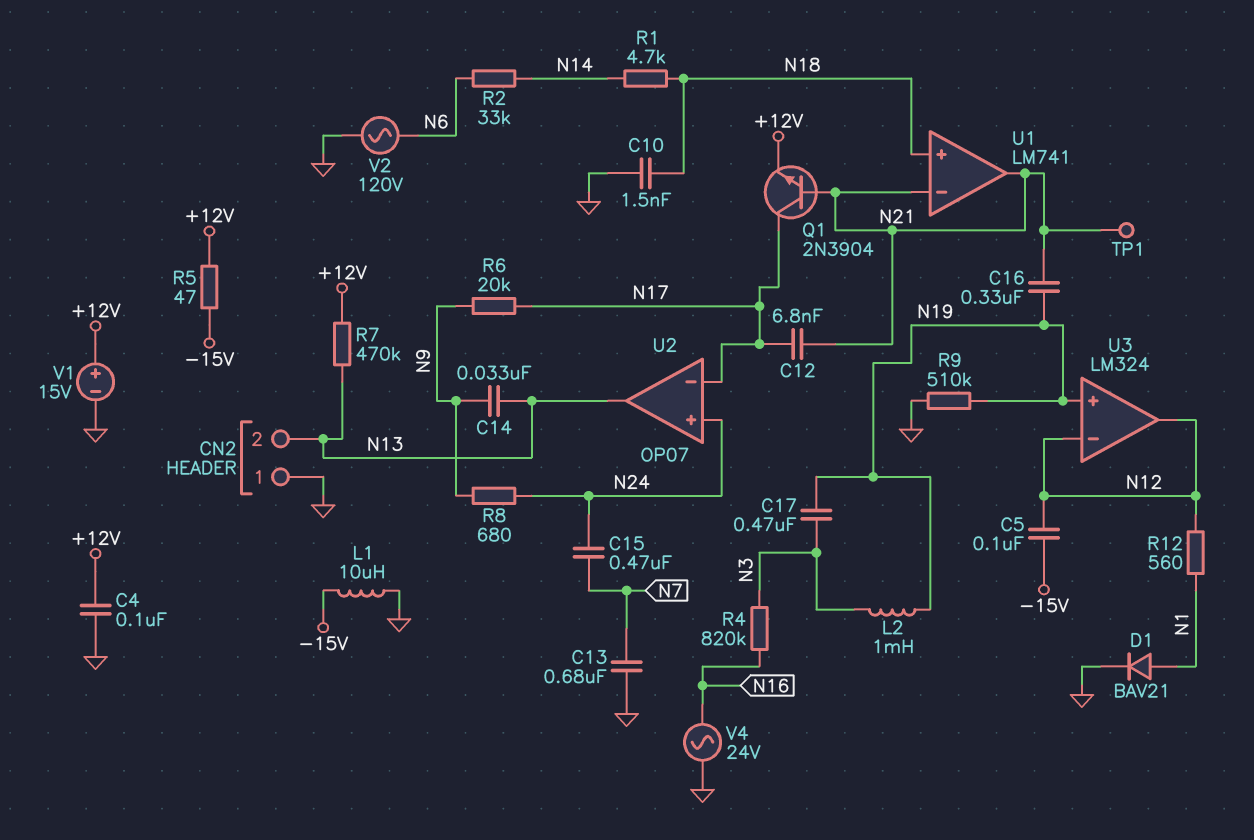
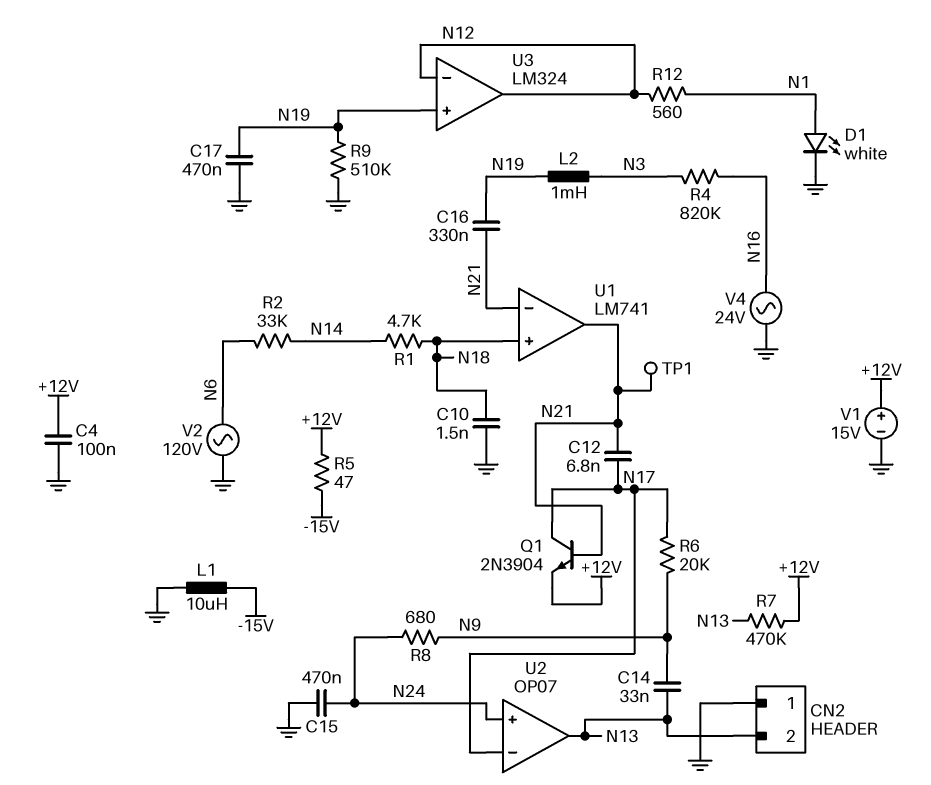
C5: 100nF (-15V, N12) -> none
C13: 680nF (GND, N7) -> none
C15: 470nF (N7, N24) -> 470nF (GND, N24)
C17: 470nF (N3, N19) -> 470nF (GND, N19)
D1: diode BAV21 (A N1, K GND) -> LED white (A N1, K GND)

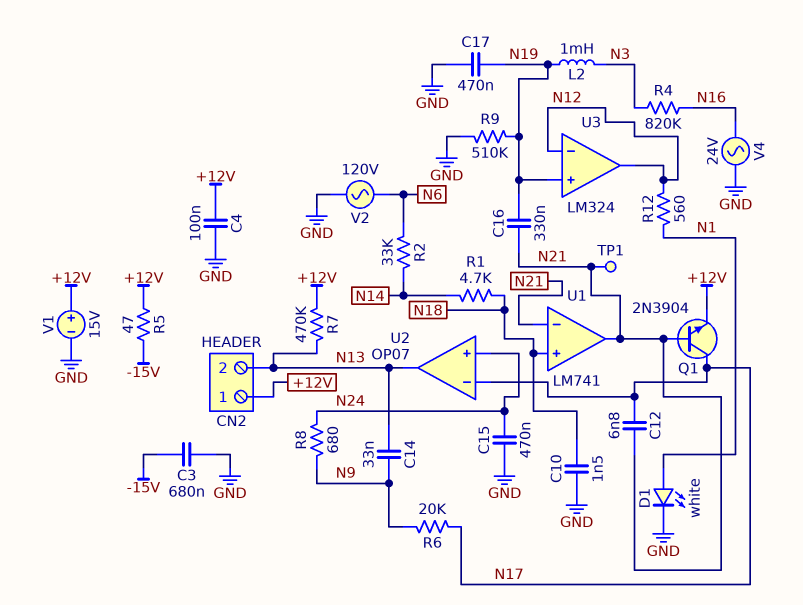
C3: none -> 680nF (-15V, GND)
CN2 pin 1: GND -> +12V
L1: 10uH (-15V, GND) -> none

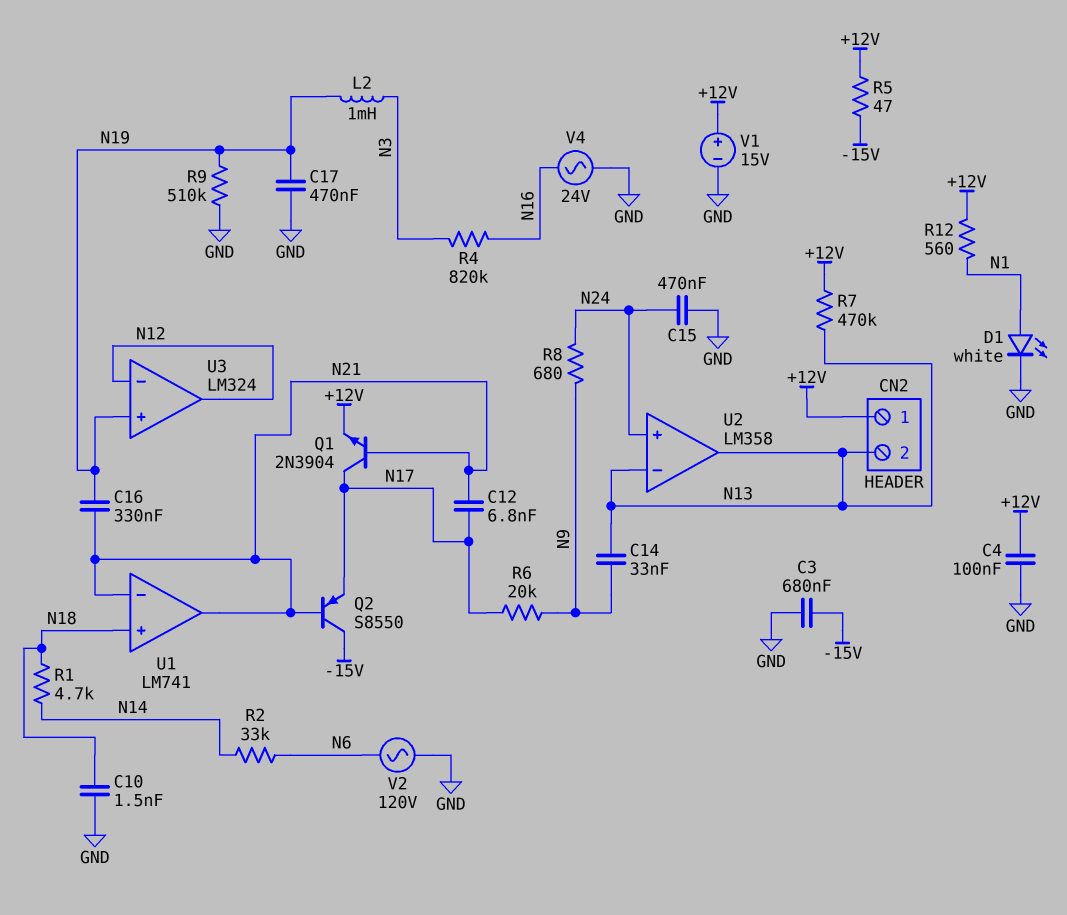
Q2: none -> PNP S8550 (B N21, C -15V, E N17)
R12: 560 (N1, N12) -> 560 (+12V, N1)
TP1: test point (N21) -> none
U2: OP07 -> LM358
U2 pin in-: N17 -> N13

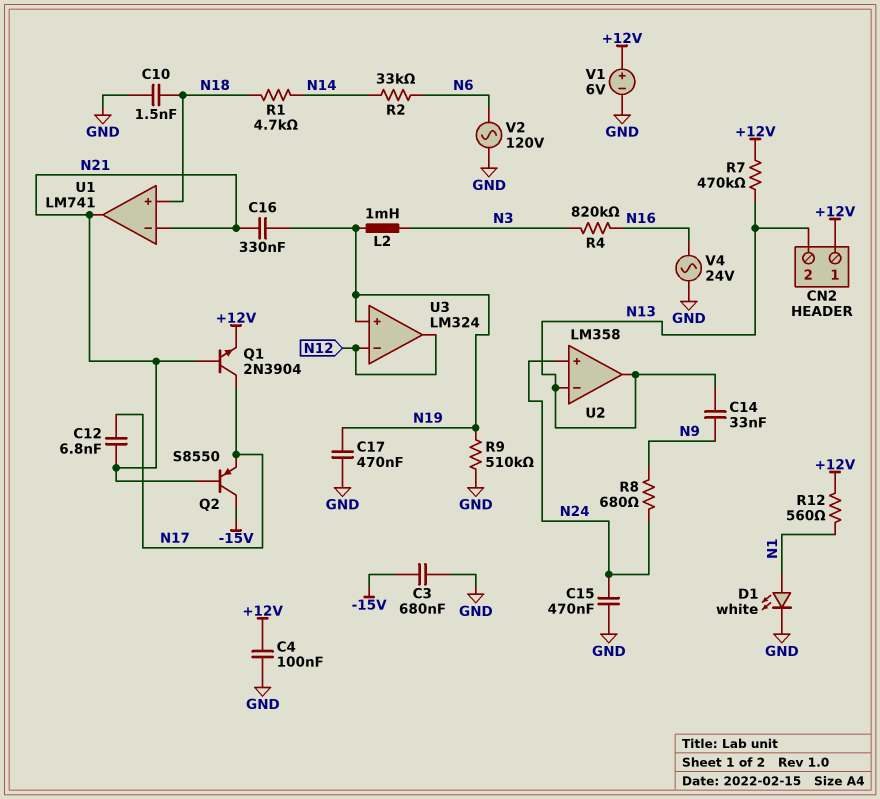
R5: 47 (+12V, -15V) -> none
R6: 20k (N9, N17) -> none
V1: 15V (plus +12V, minus GND) -> 6V (plus +12V, minus GND)

